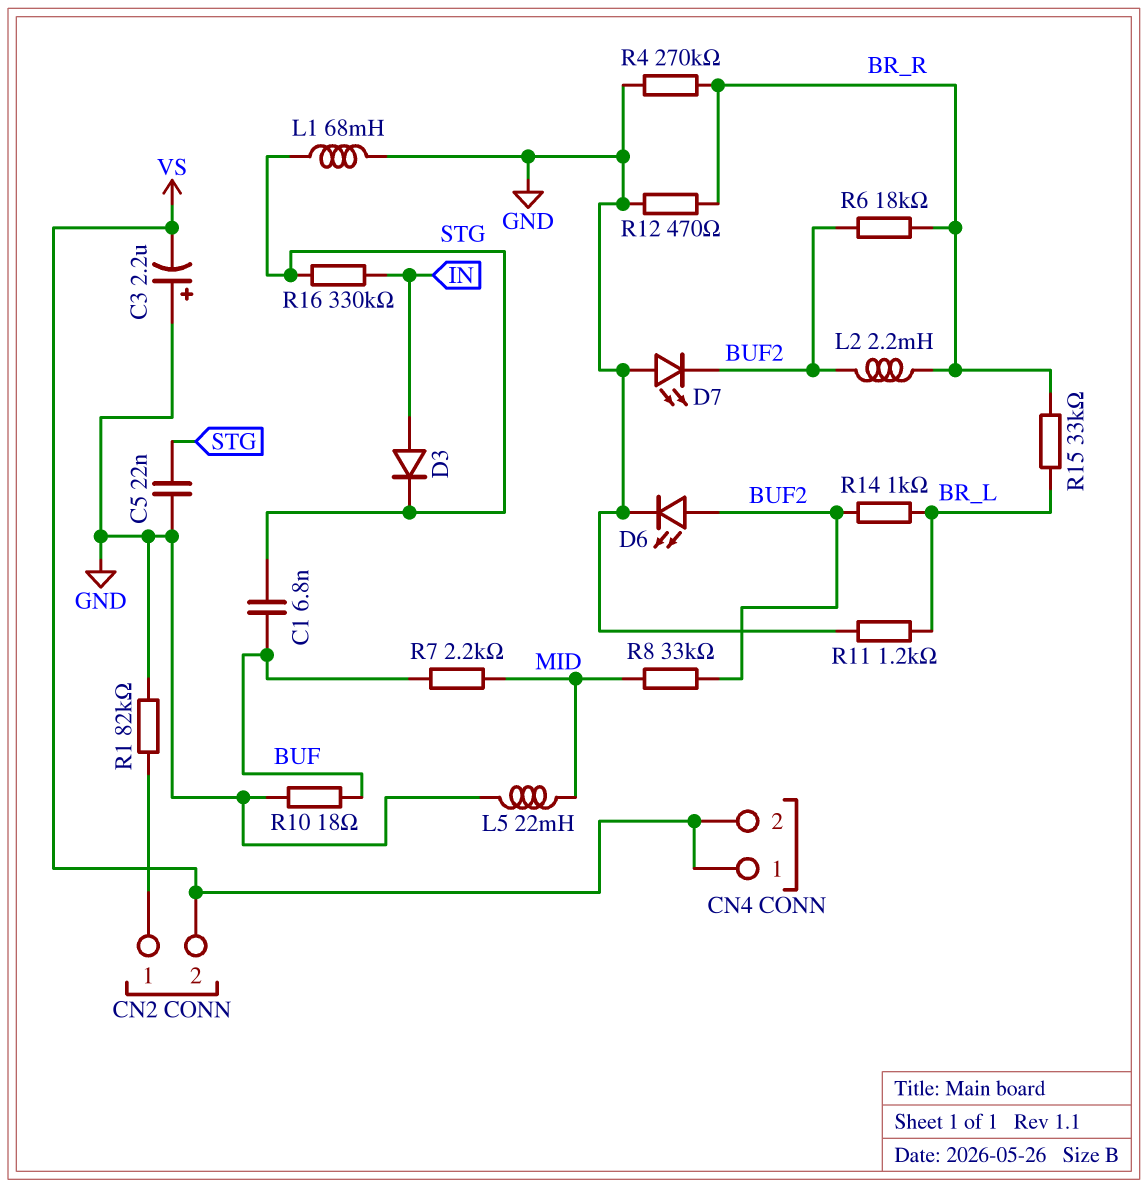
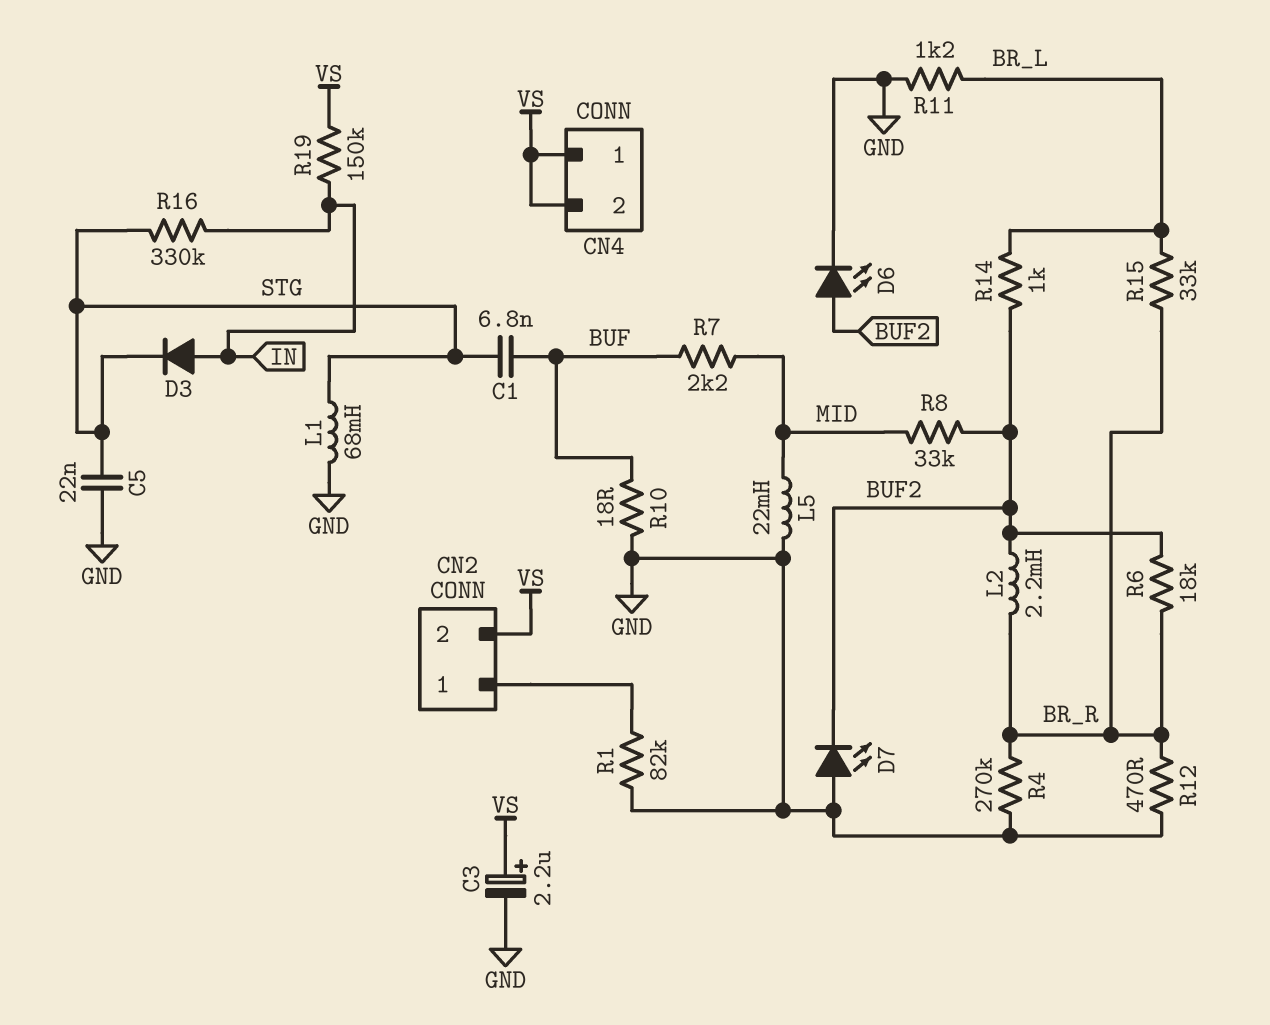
C3: 2.2uF (plus GND, minus VS) -> 2.2uF (plus VS, minus GND)
R19: none -> 150k (IN, VS)

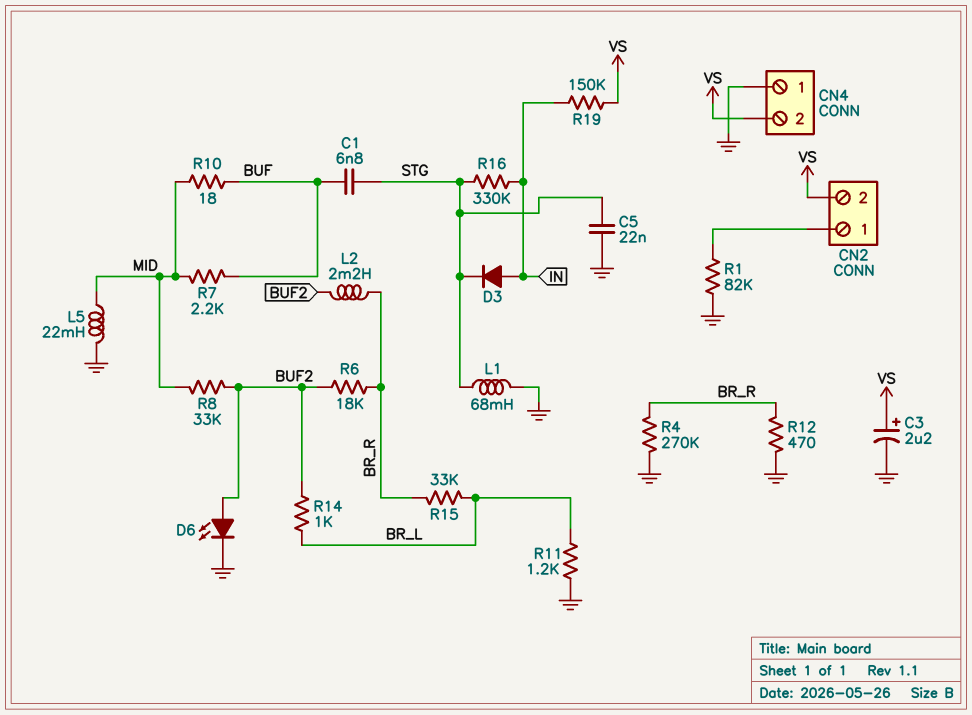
CN4 pin 1: VS -> GND
D7: LED (A GND, K BUF2) -> none
R10: 18 (BUF, GND) -> 18 (BUF, MID)

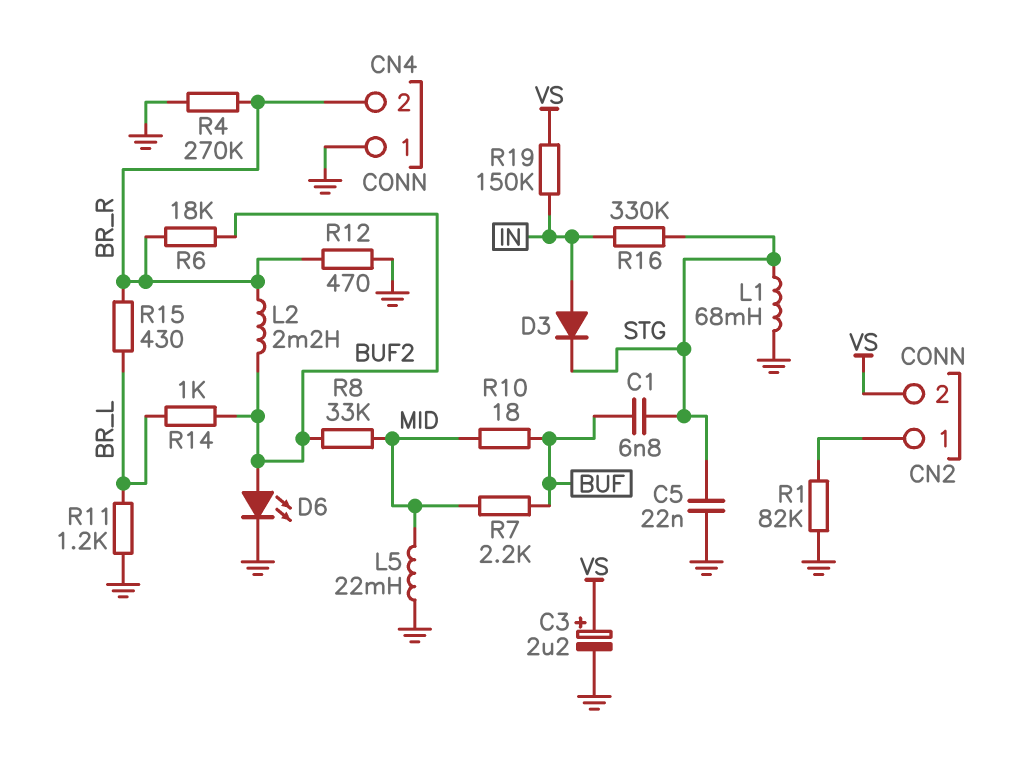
CN4 pin 2: VS -> BR_R
R15: 33k (BR_L, BR_R) -> 430 (BR_L, BR_R)

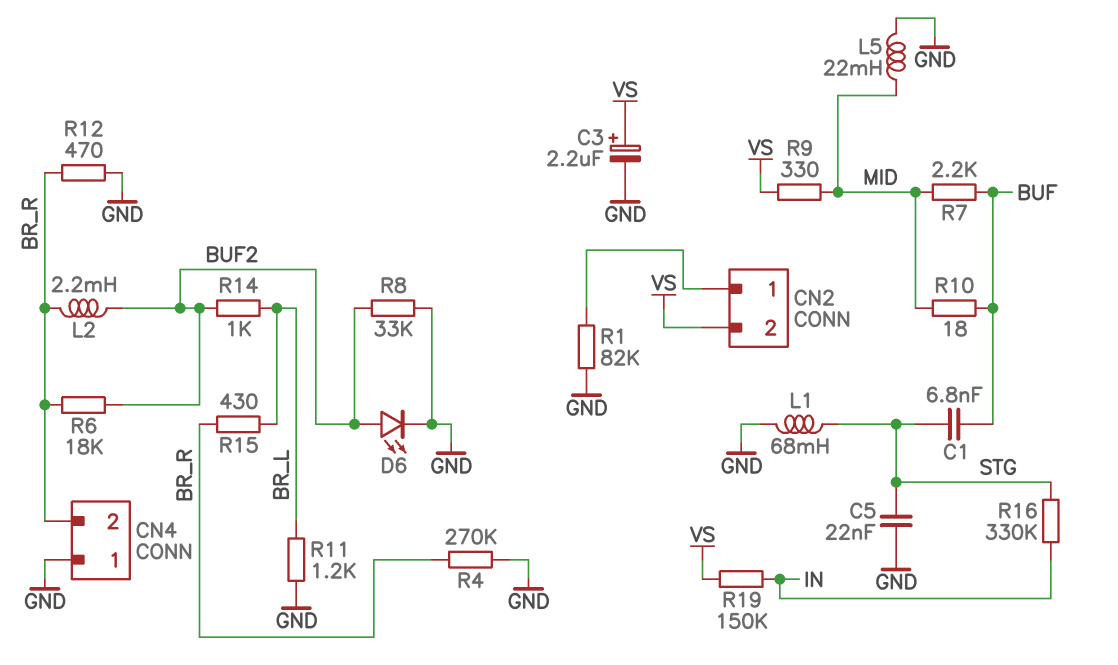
D3: diode (A IN, K STG) -> none
R8: 33k (BUF2, MID) -> 33k (BUF2, GND)
R9: none -> 330 (MID, VS)

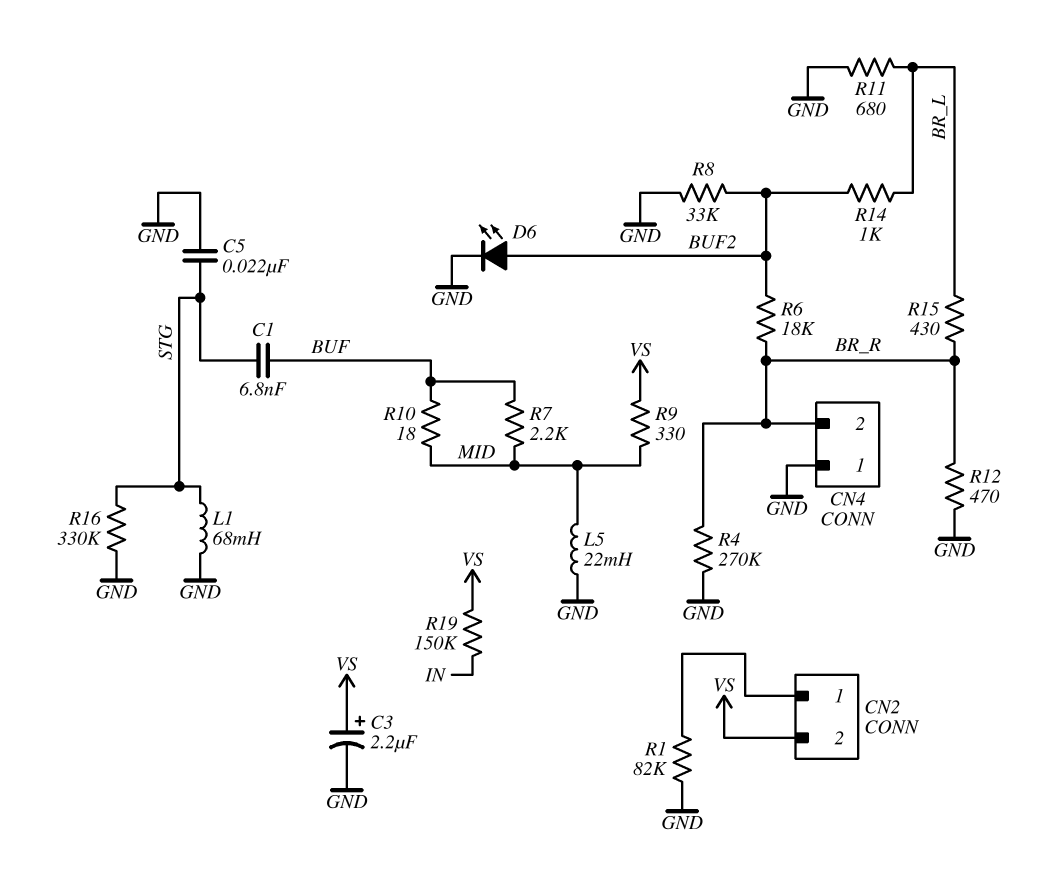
L2: 2.2mH (BR_R, BUF2) -> none
R11: 1.2k (BR_L, GND) -> 680 (BR_L, GND)
R16: 330k (IN, STG) -> 330k (GND, STG)

